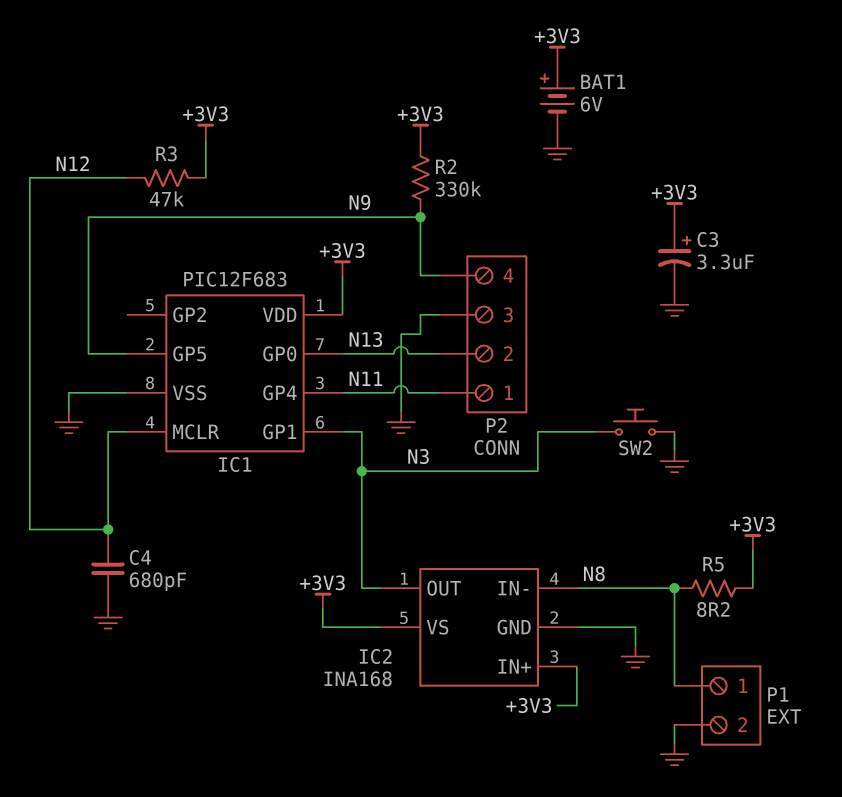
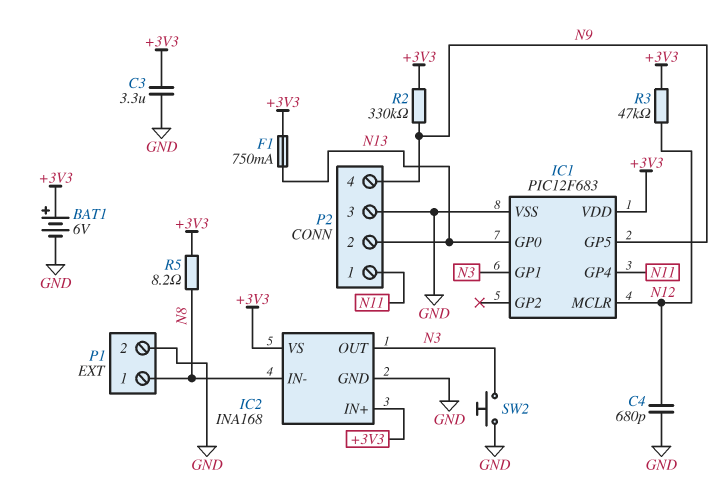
C3: 3.3uF (plus +3V3, minus GND) -> 3.3uF (+3V3, GND)
F1: none -> 750mA (+3V3, N13)

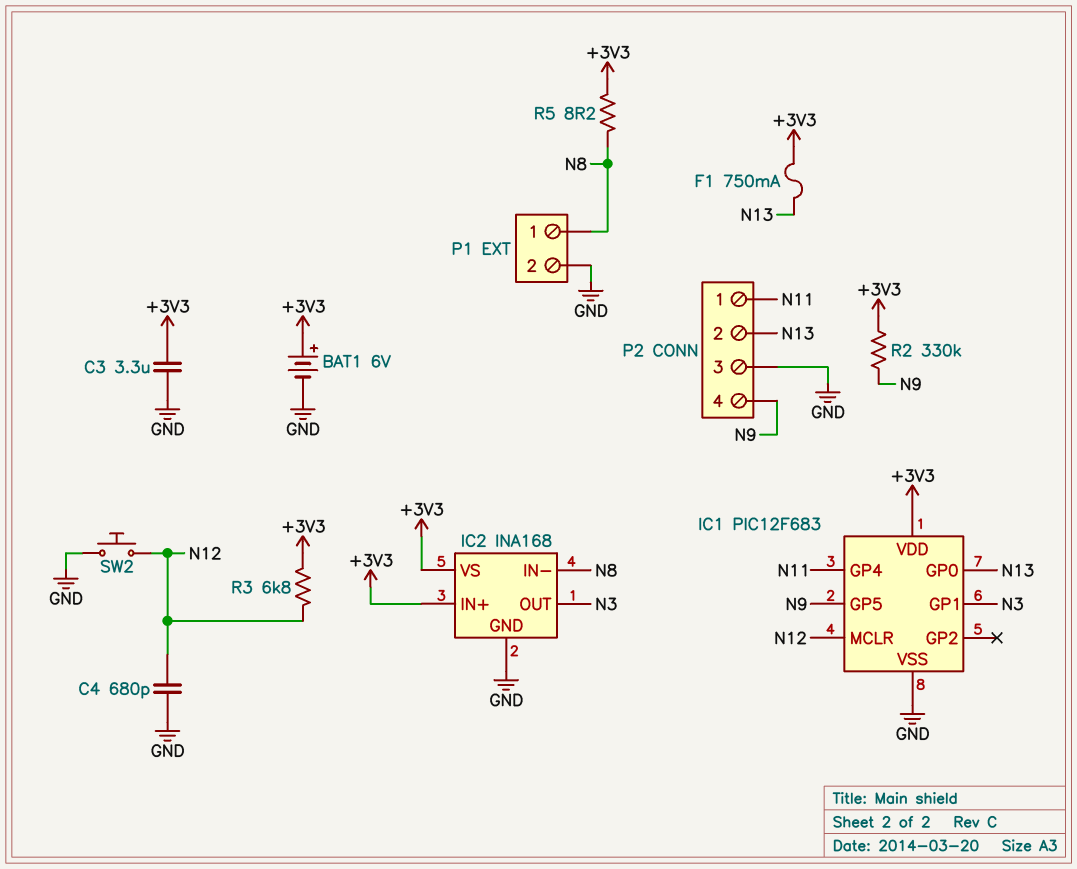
R3: 47k (+3V3, N12) -> 6.8k (+3V3, N12)
SW2: button (GND, N3) -> button (GND, N12)

